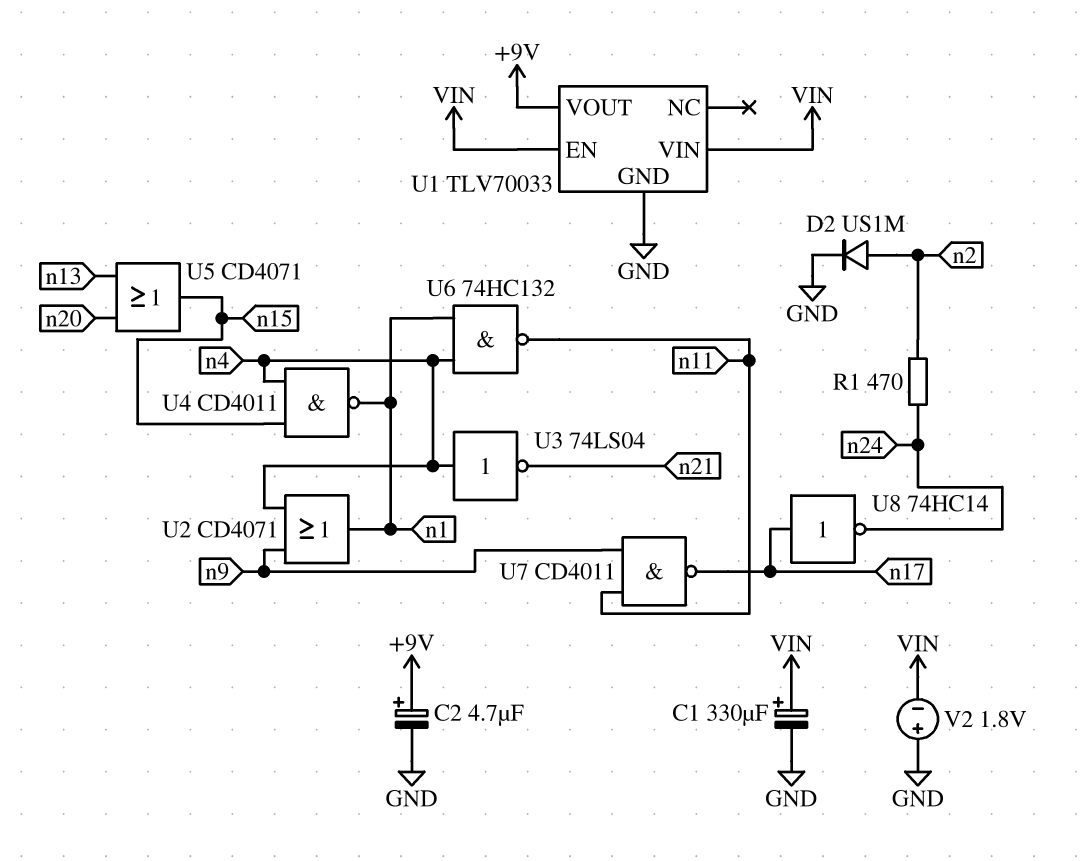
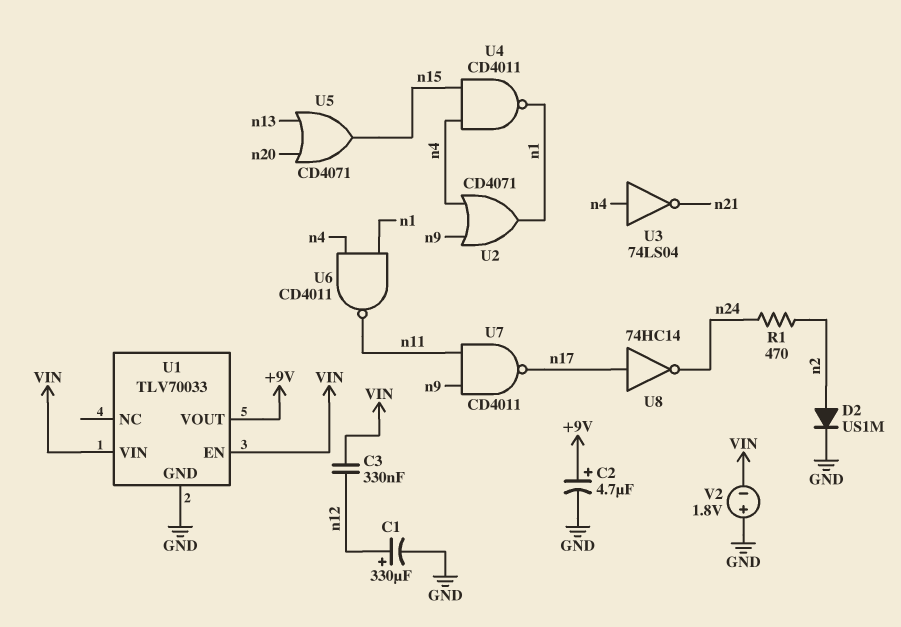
C1: 330uF (plus VIN, minus GND) -> 330uF (plus n12, minus GND)
C3: none -> 330nF (VIN, n12)
U6: NAND 74HC132 (in n1, in n4, out n11) -> NAND CD4011 (in n1, in n4, out n11)

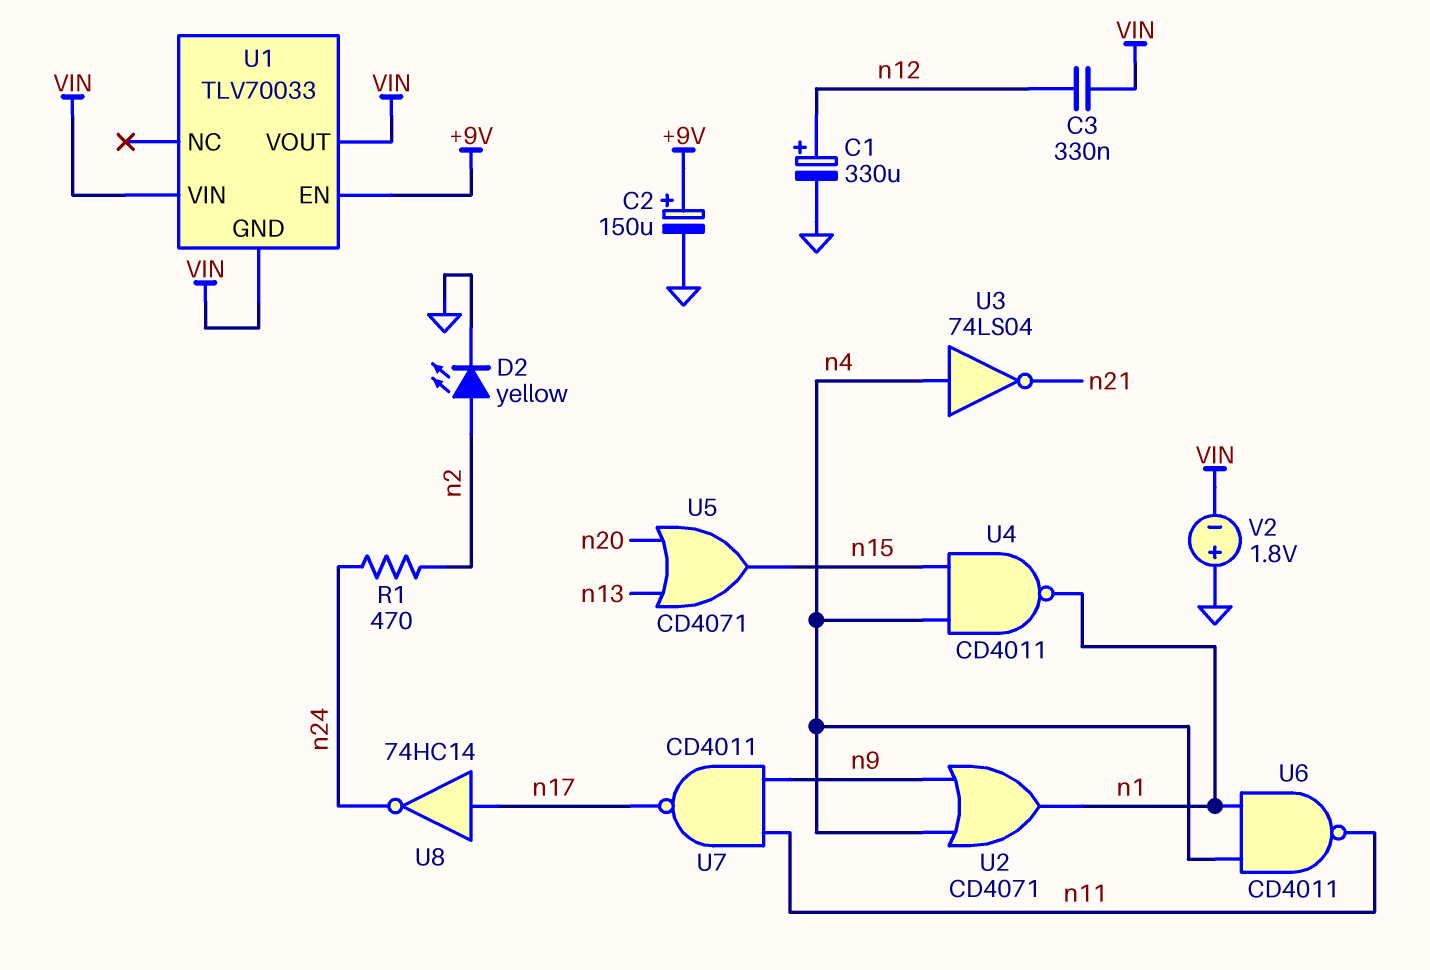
C2: 4.7uF (plus +9V, minus GND) -> 150uF (plus +9V, minus GND)
D2: diode US1M (A n2, K GND) -> LED yellow (A n2, K GND)
U1 pin EN: VIN -> +9V
U1 pin GND: GND -> VIN
U1 pin VOUT: +9V -> VIN

